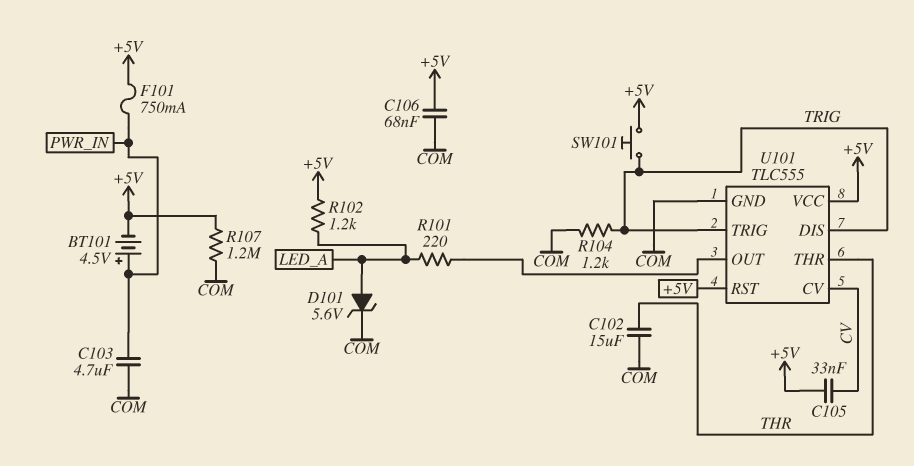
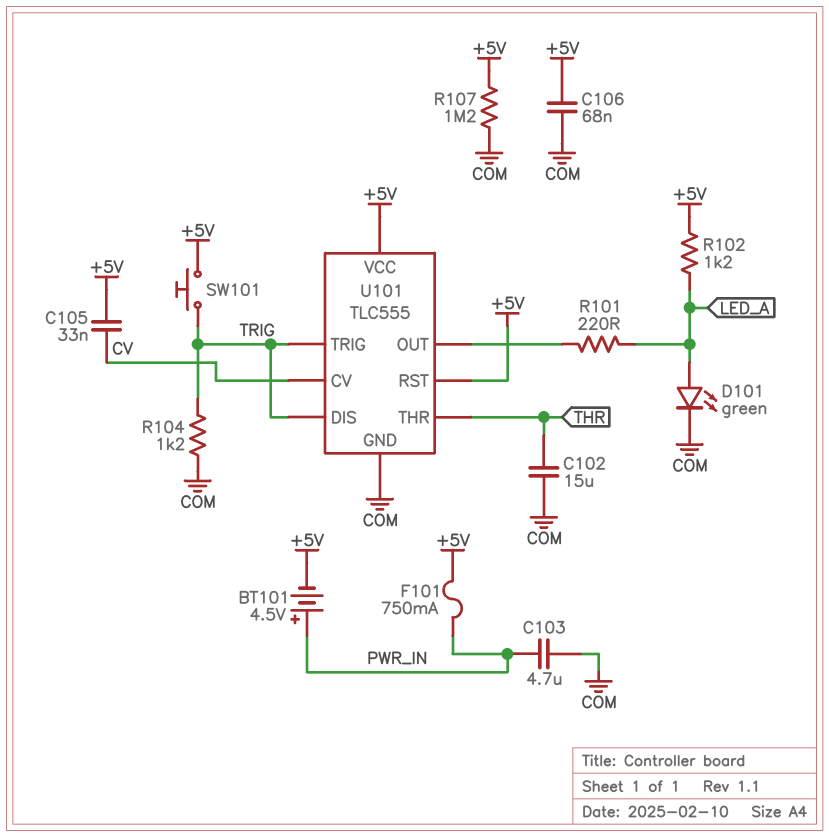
D101: zener 5.6V (A LED_A, K COM) -> LED green (A LED_A, K COM)

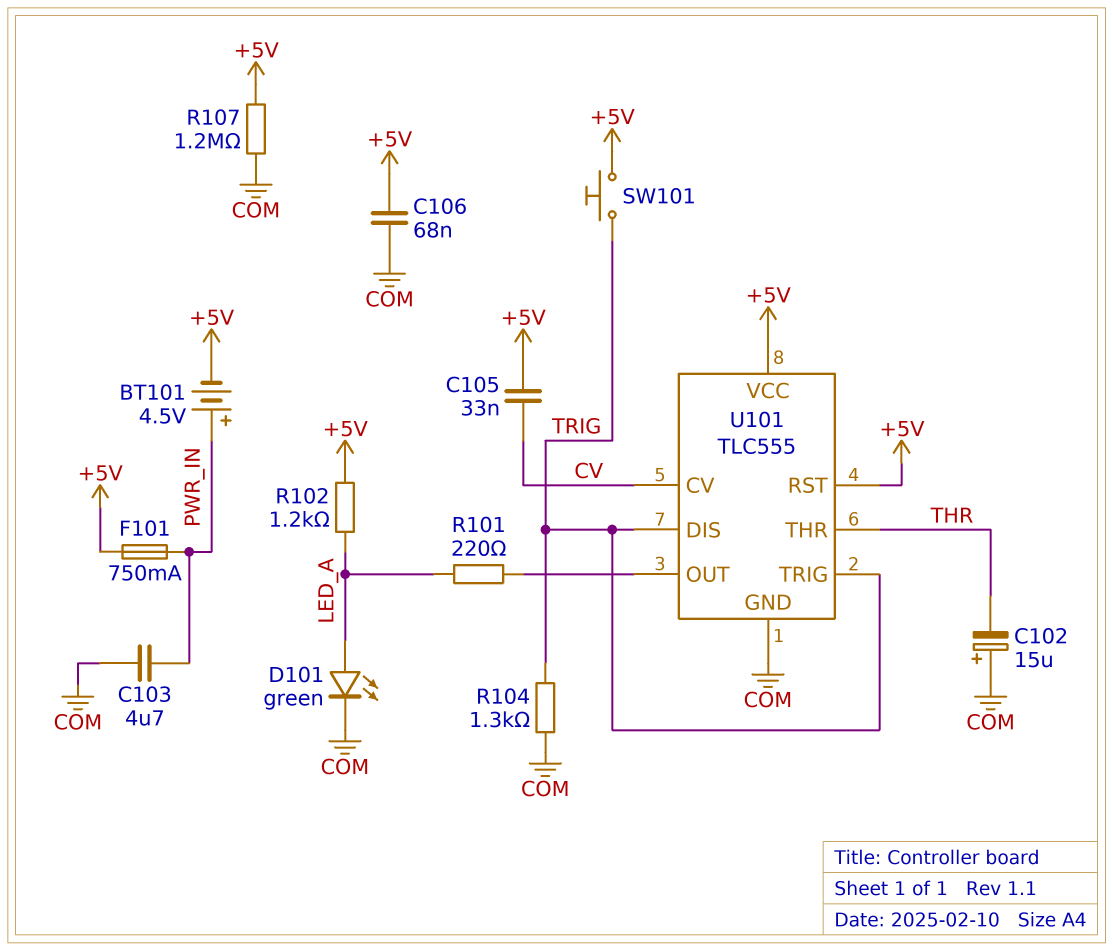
C102: 15uF (COM, THR) -> 15uF (plus COM, minus THR)
R104: 1.2k (COM, TRIG) -> 1.3k (COM, TRIG)

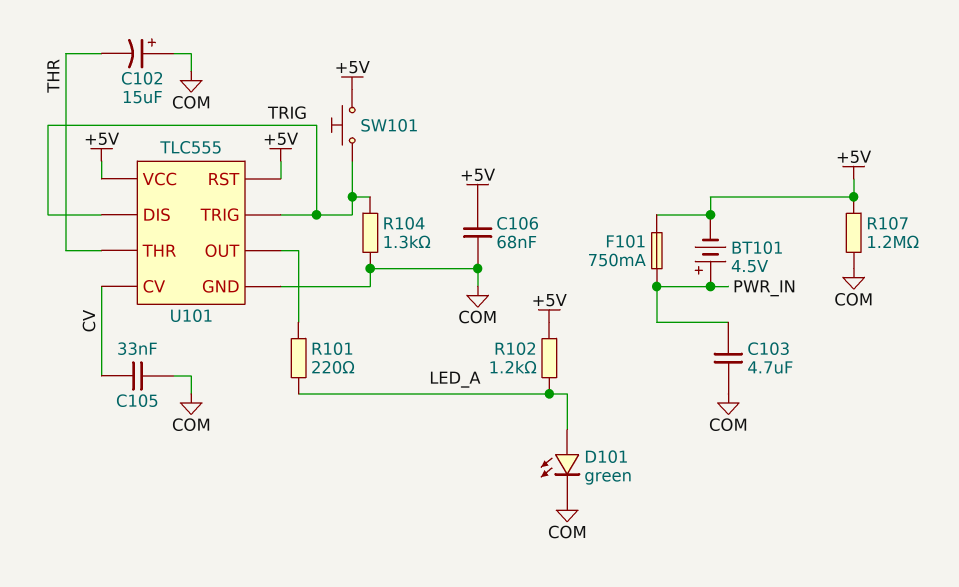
C105: 33nF (+5V, CV) -> 33nF (COM, CV)

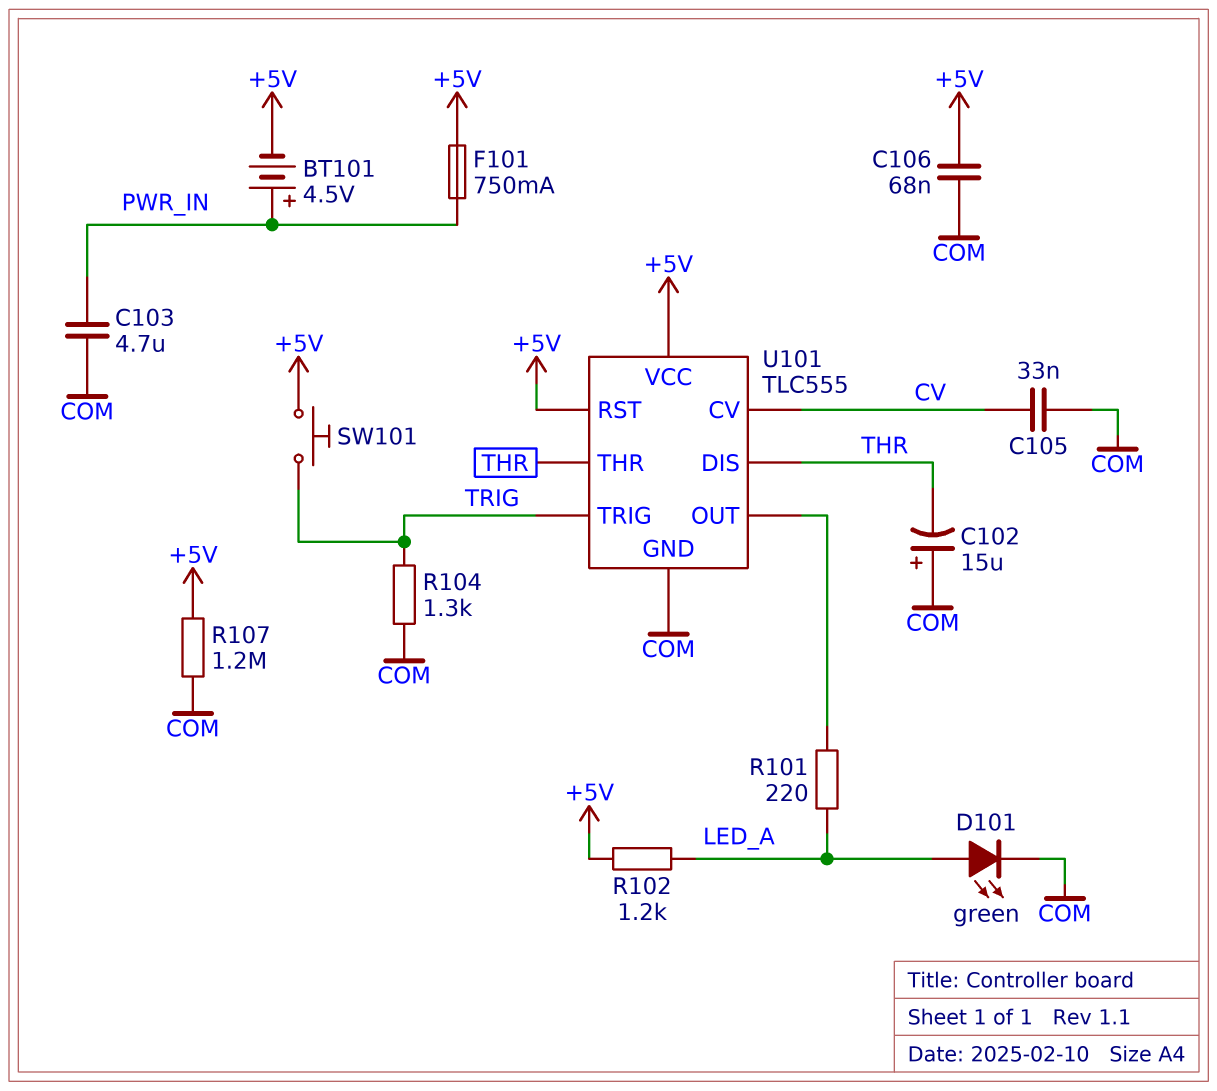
U101 pin DIS: TRIG -> THR

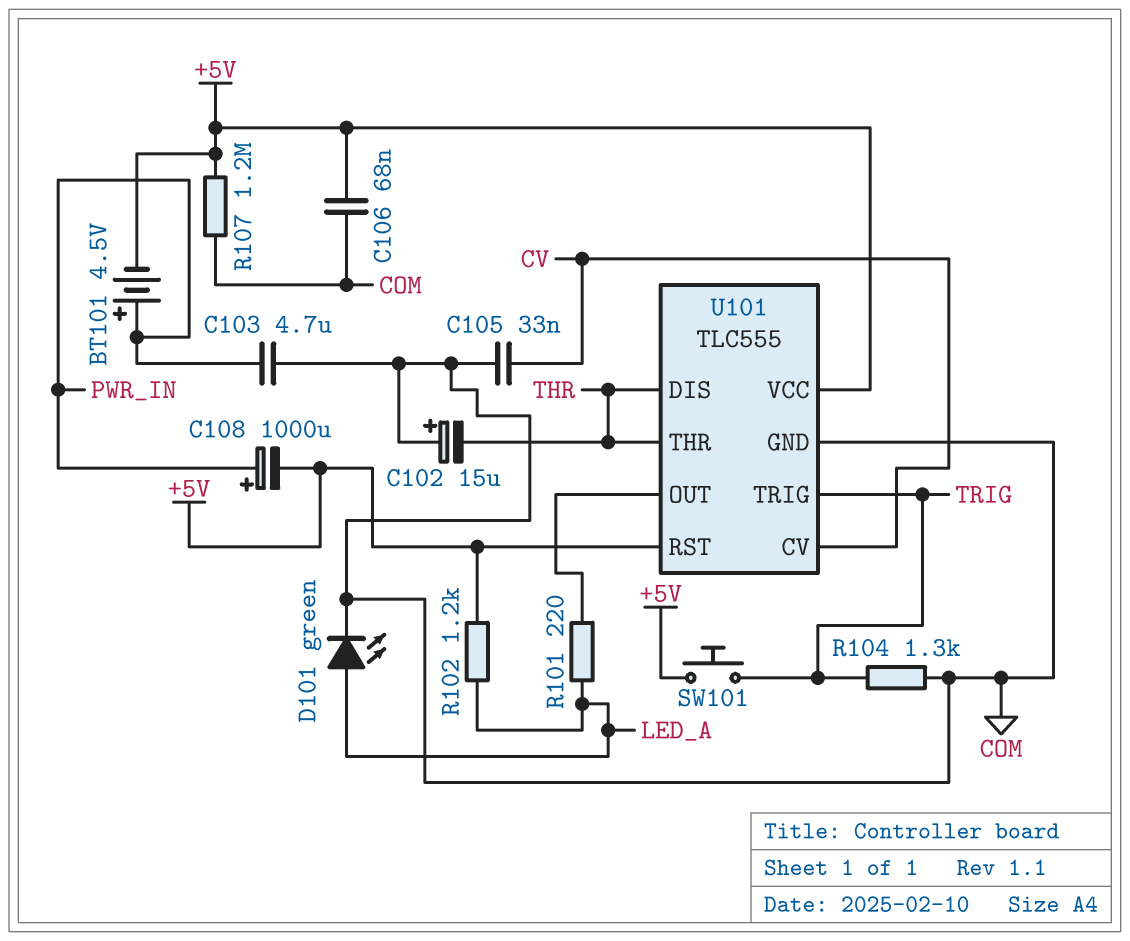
C108: none -> 1000uF (plus PWR_IN, minus +5V)
F101: 750mA (+5V, PWR_IN) -> none

